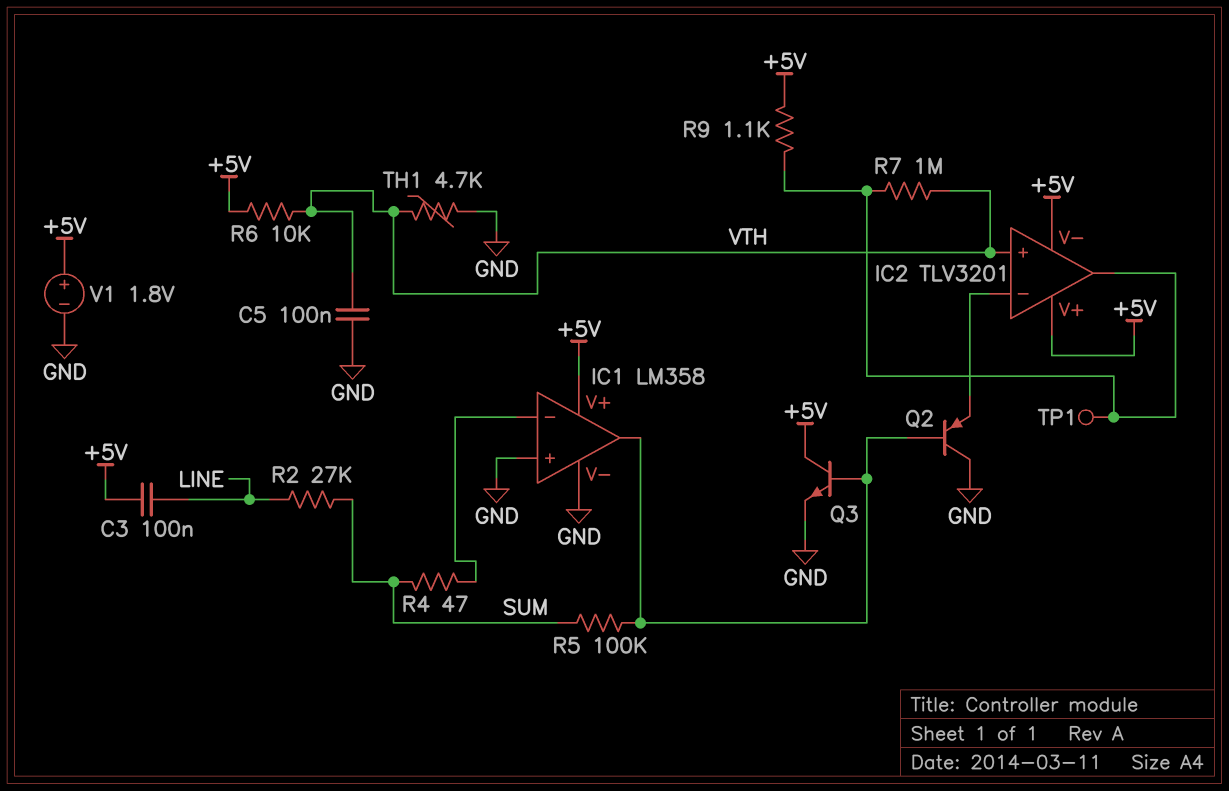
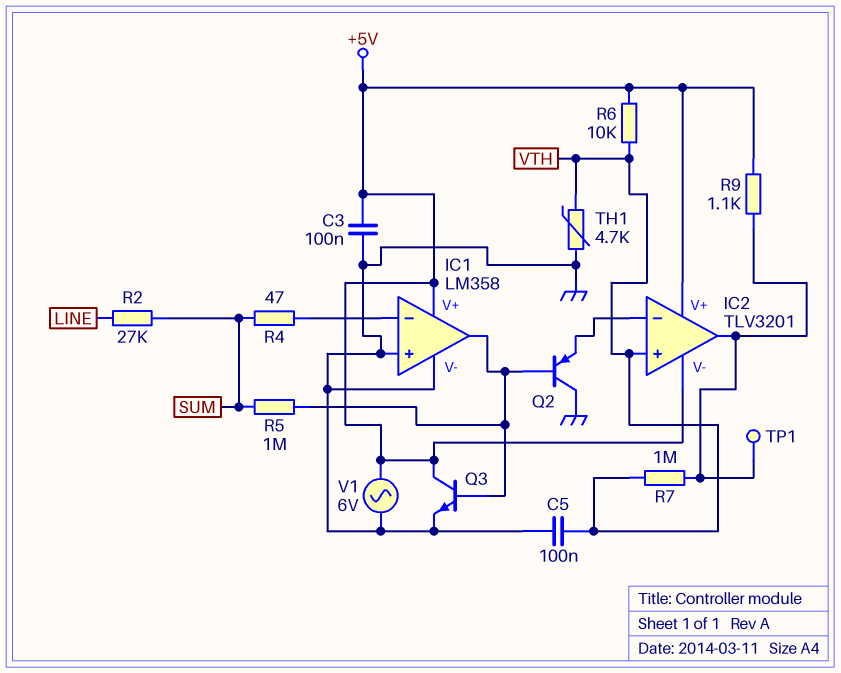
C3: 100nF (+5V, LINE) -> 100nF (+5V, GND)
R5: 100k (IC1/out, SUM) -> 1M (IC1/out, SUM)
V1: 1.8V (plus +5V, minus GND) -> AC 6V (+5V, GND)

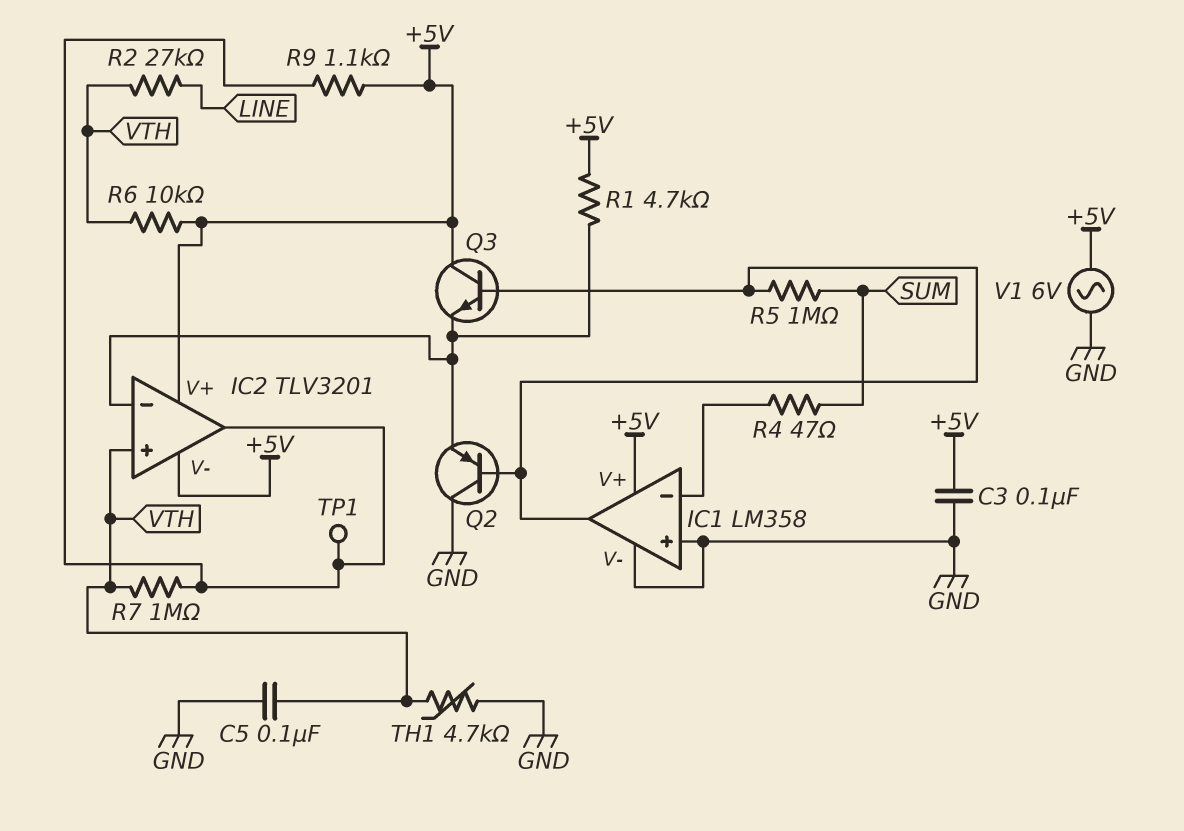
Q3: NPN (B IC1/out, C +5V, E GND) -> NPN (B IC1/out, C +5V, E IC2/in-)
R1: none -> 4.7k (+5V, IC2/in-)
R2: 27k (LINE, SUM) -> 27k (LINE, VTH)

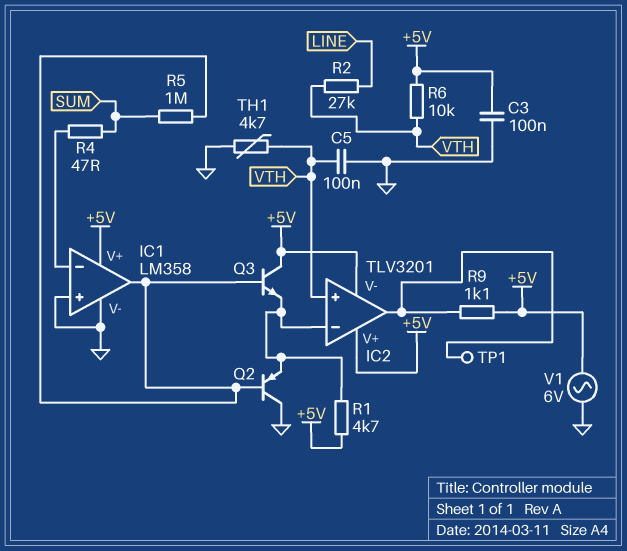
R7: 1M (IC2/out, VTH) -> none

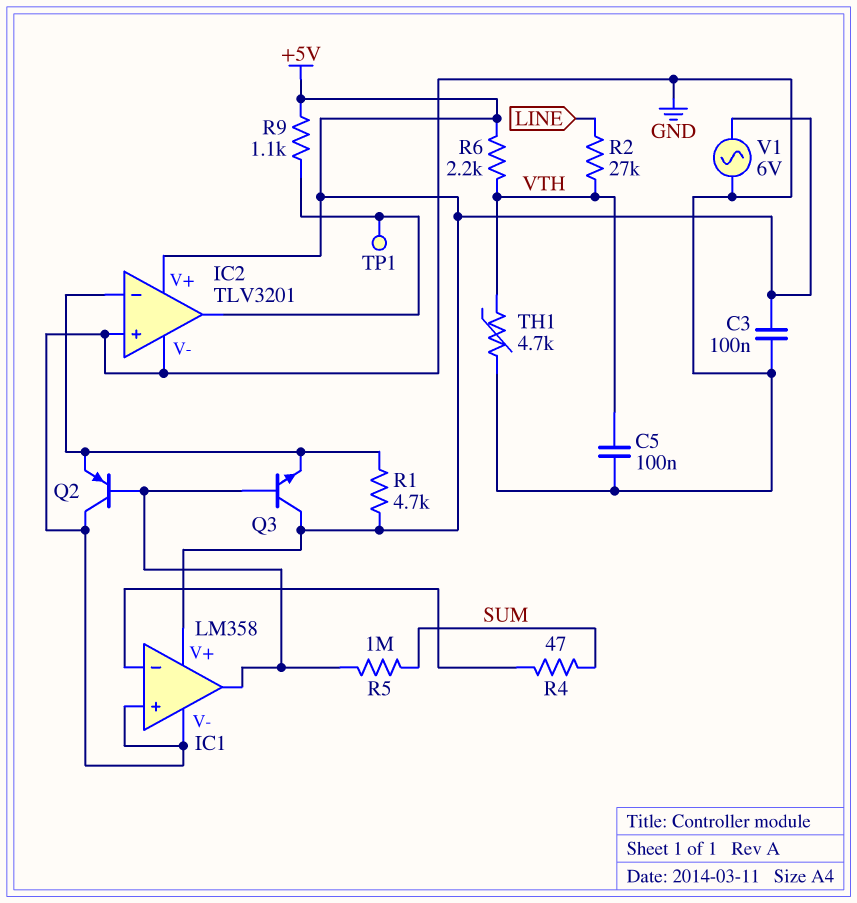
IC2 pin V-: +5V -> GND
IC2 pin in+: VTH -> GND
R6: 10k (+5V, VTH) -> 2.2k (+5V, VTH)

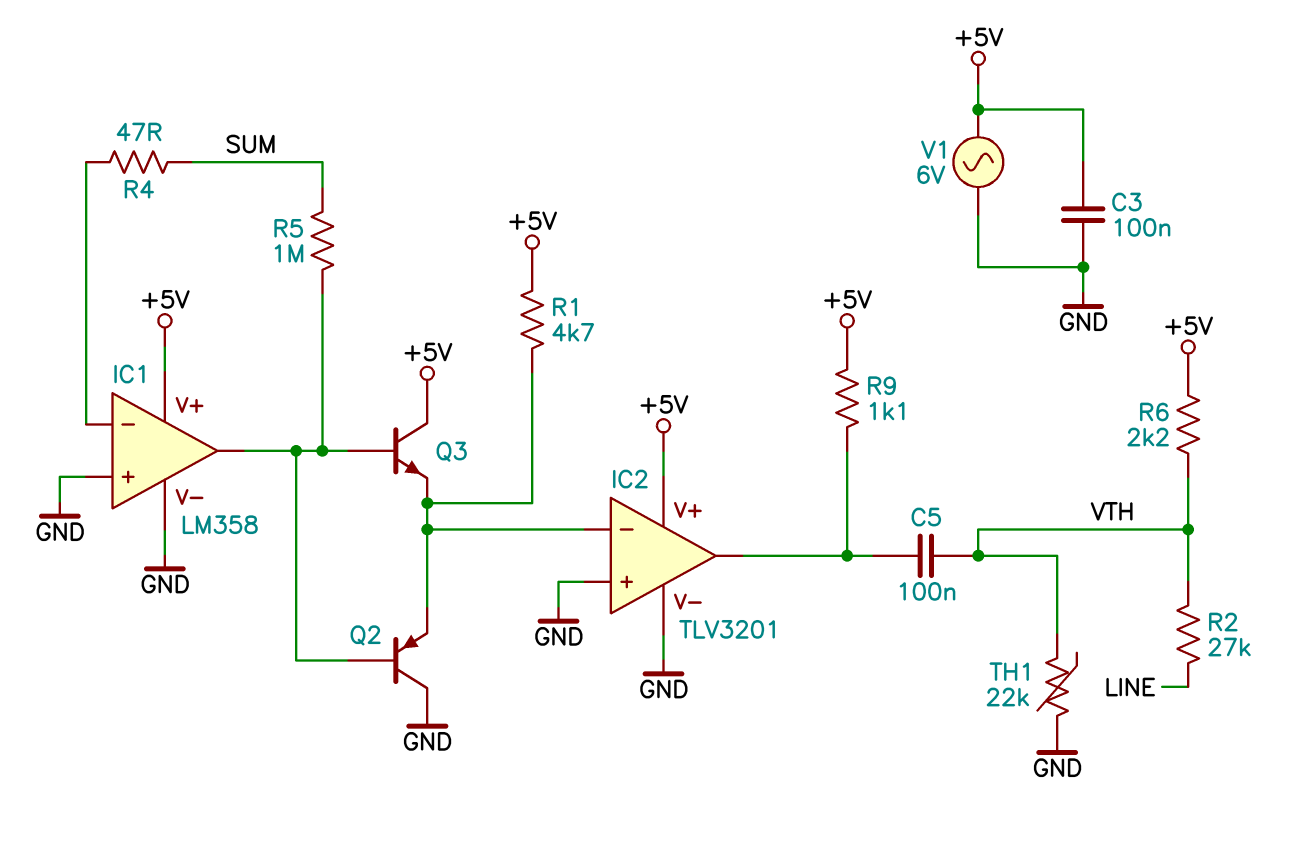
C5: 100nF (GND, VTH) -> 100nF (IC2/out, VTH)
TH1: 4.7k (GND, VTH) -> 22k (GND, VTH)
TP1: test point (IC2/out) -> none

